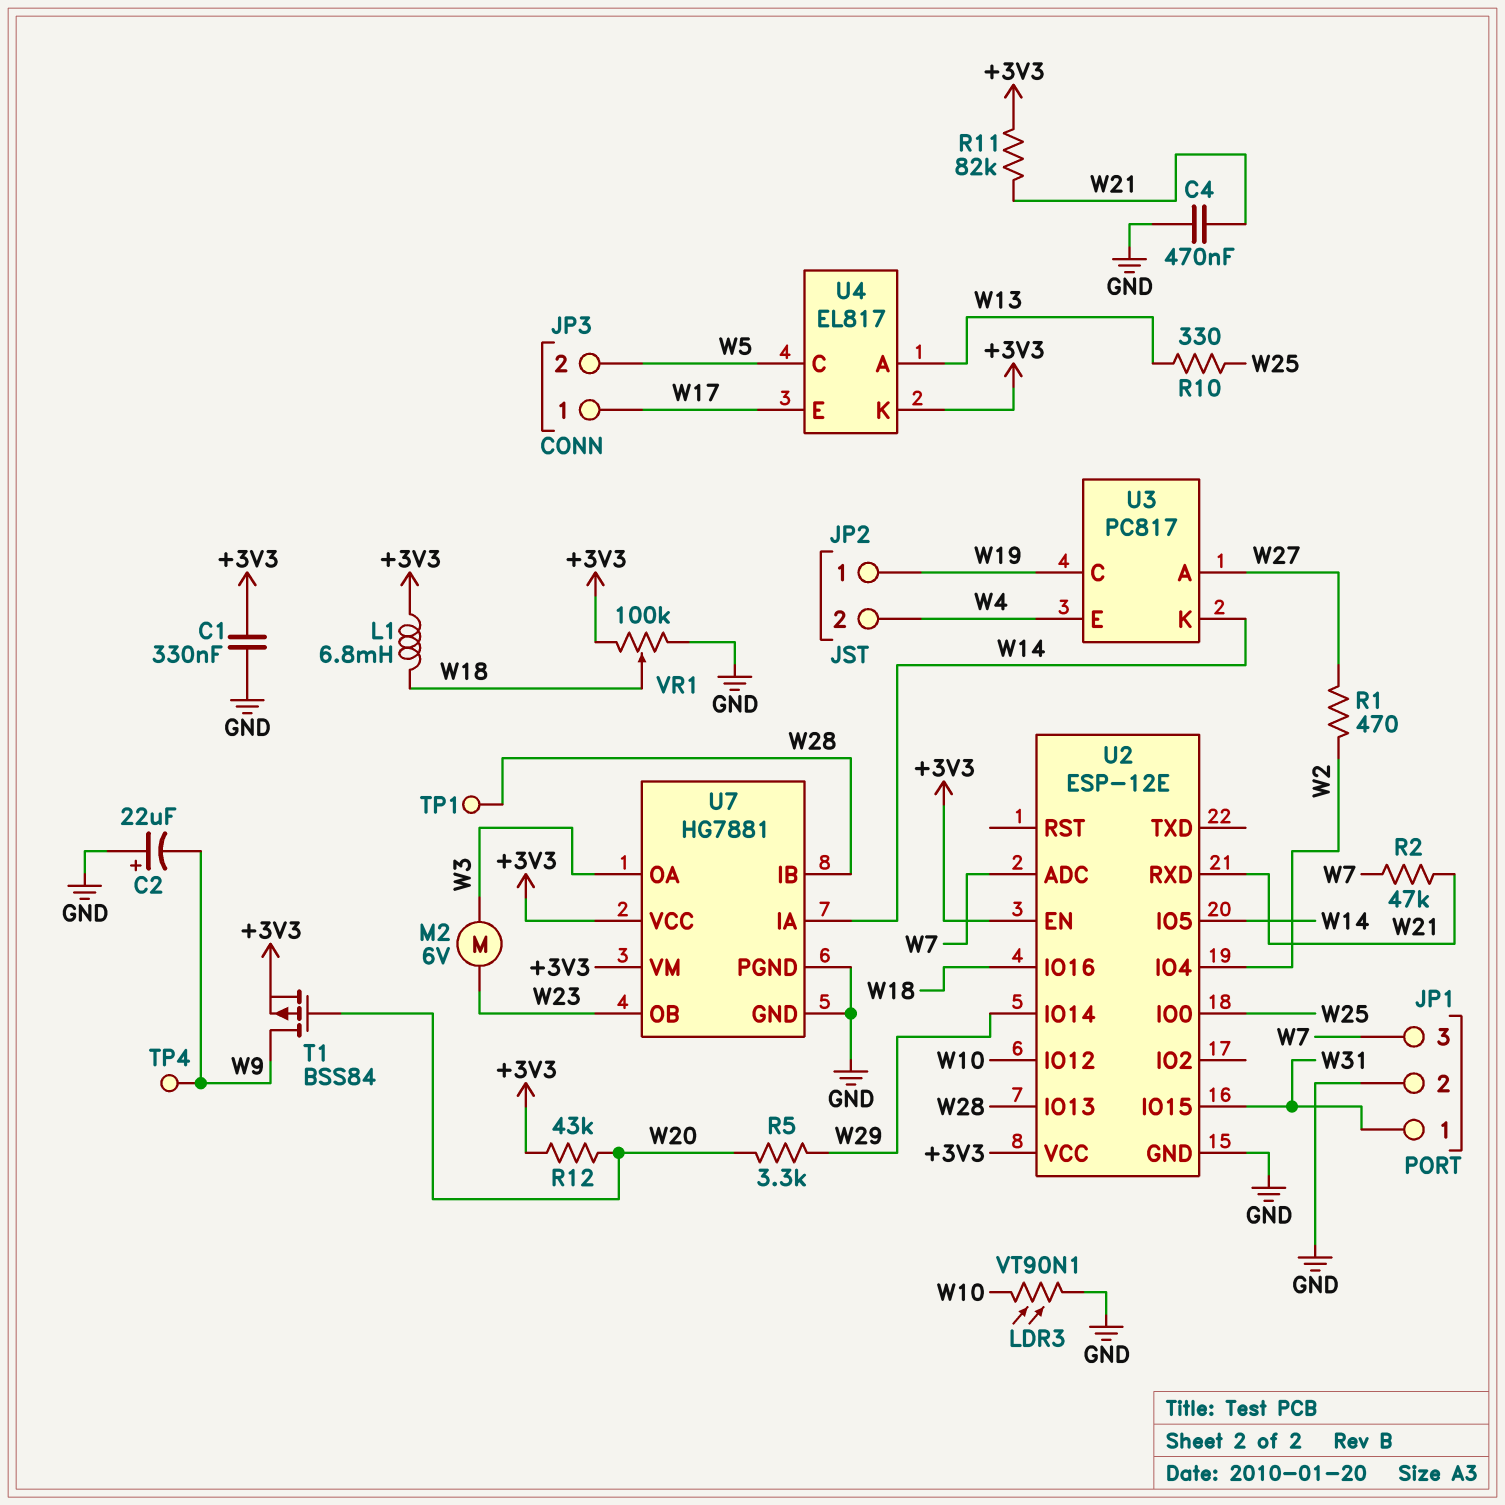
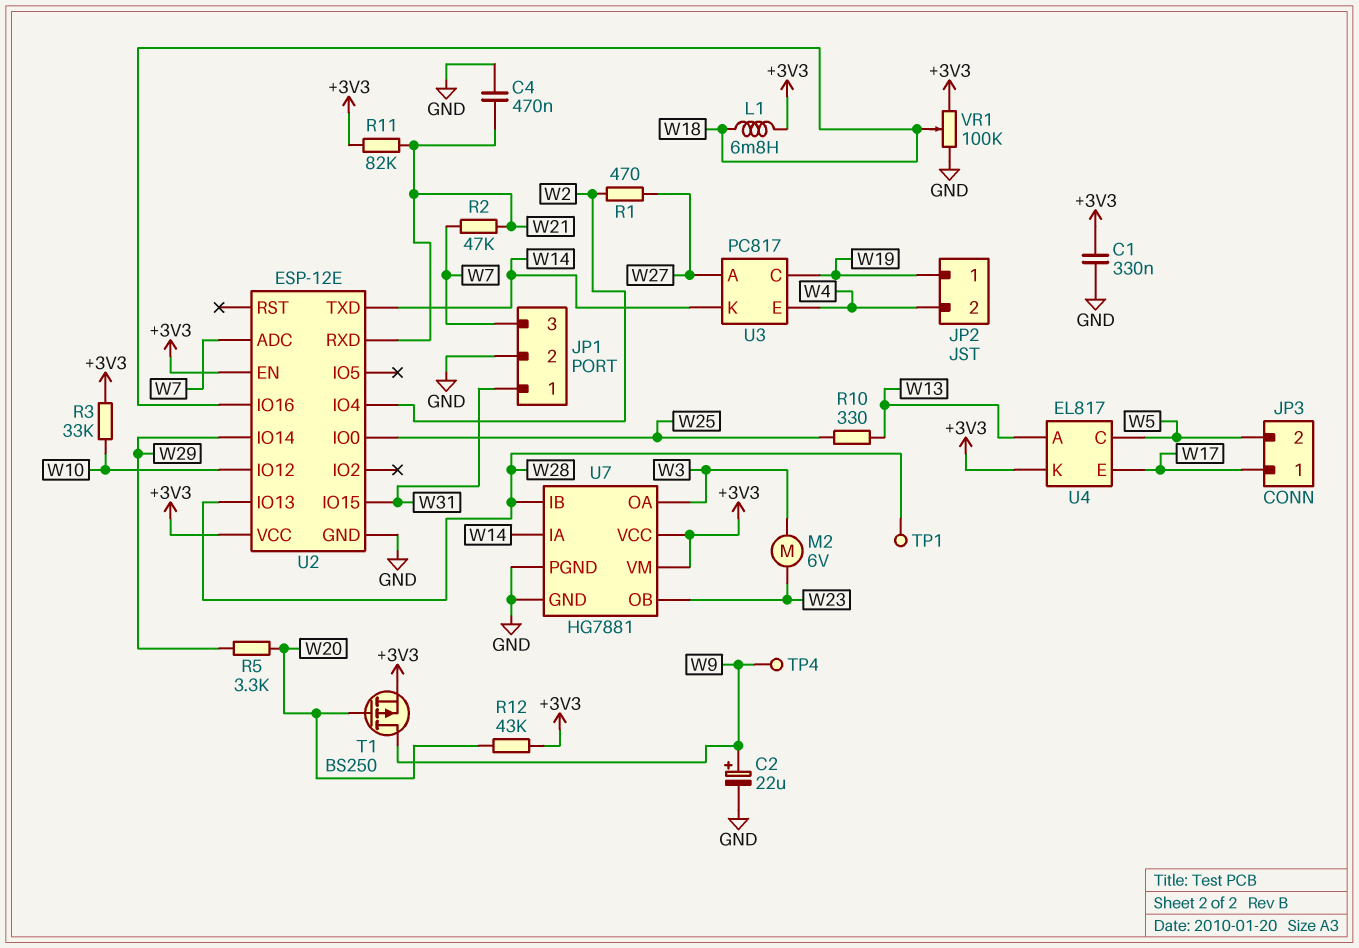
C2: 22uF (plus GND, minus W9) -> 22uF (plus W9, minus GND)
LDR3: VT90N1 (GND, W10) -> none
R3: none -> 33k (+3V3, W10)
T1: PMOS BSS84 (G W20, D W9, S +3V3) -> PMOS BS250 (G W20, D W9, S +3V3)
U2 pin IO5: W14 -> none
U2 pin TXD: none -> W14

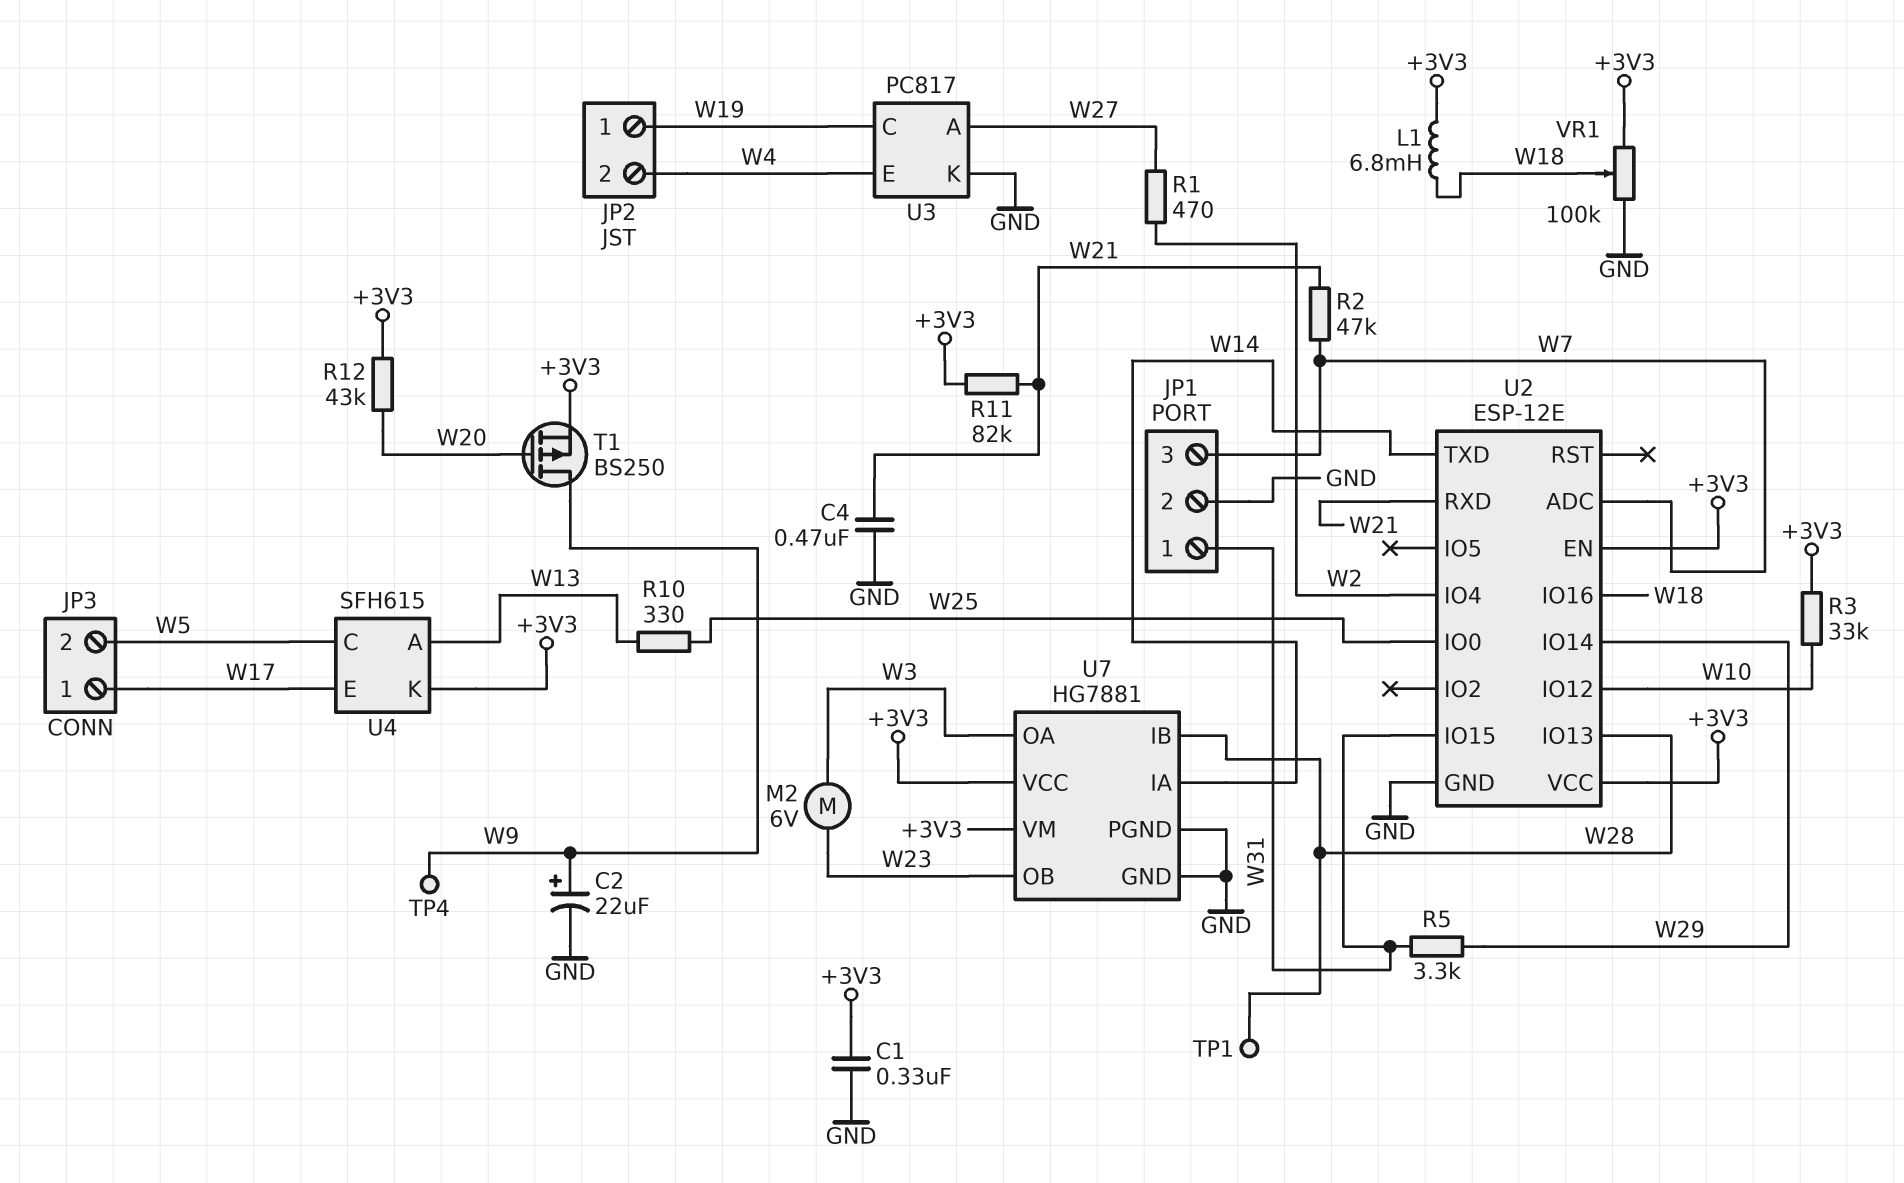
R5: 3.3k (W20, W29) -> 3.3k (W29, W31)
U3 pin K: W14 -> GND
U4: EL817 -> SFH615

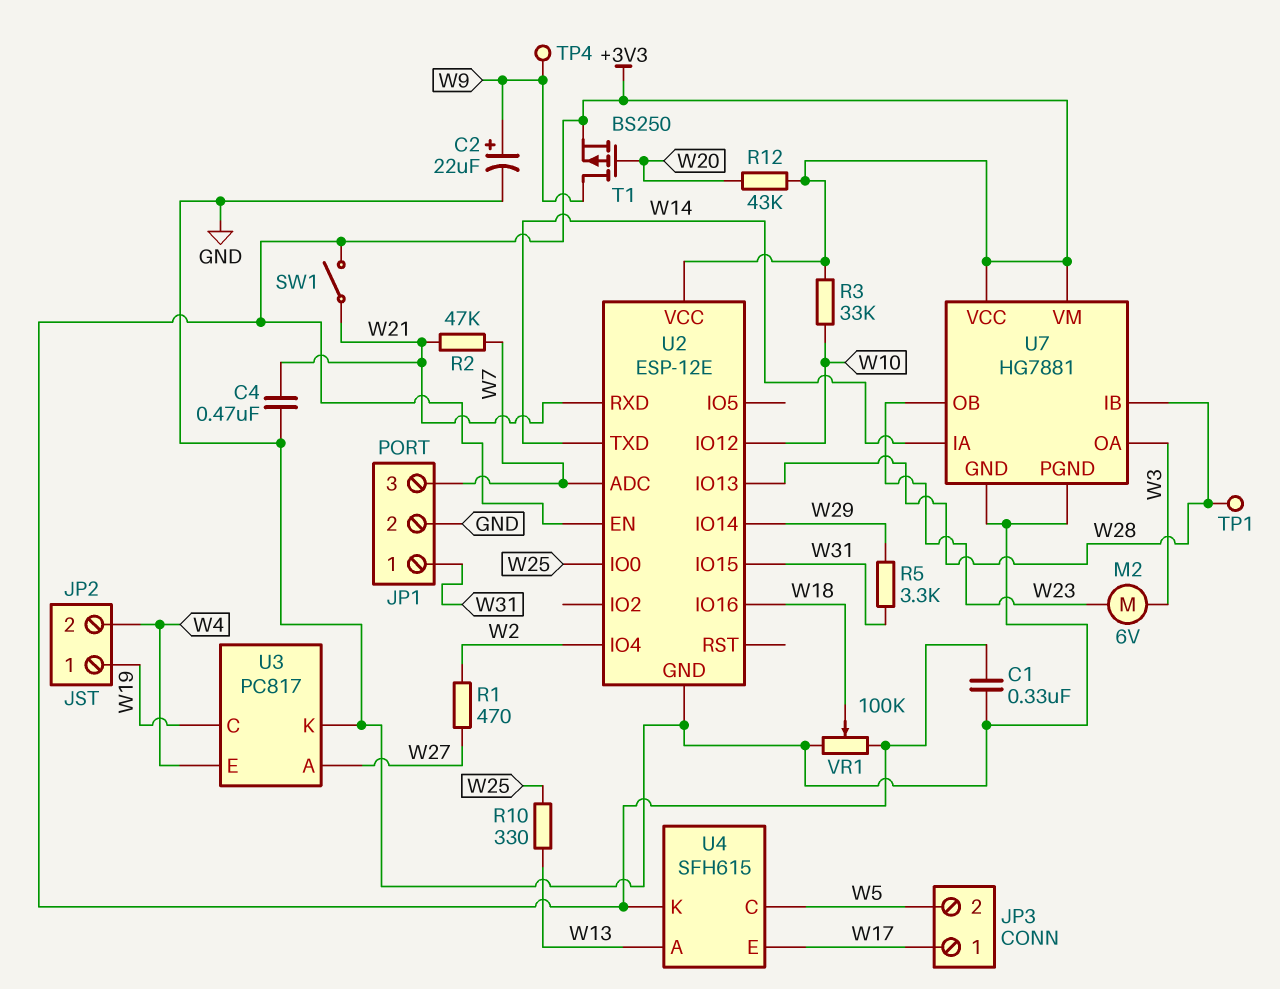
L1: 6.8mH (+3V3, W18) -> none
R11: 82k (+3V3, W21) -> none
SW1: none -> switch (+3V3, W21)

